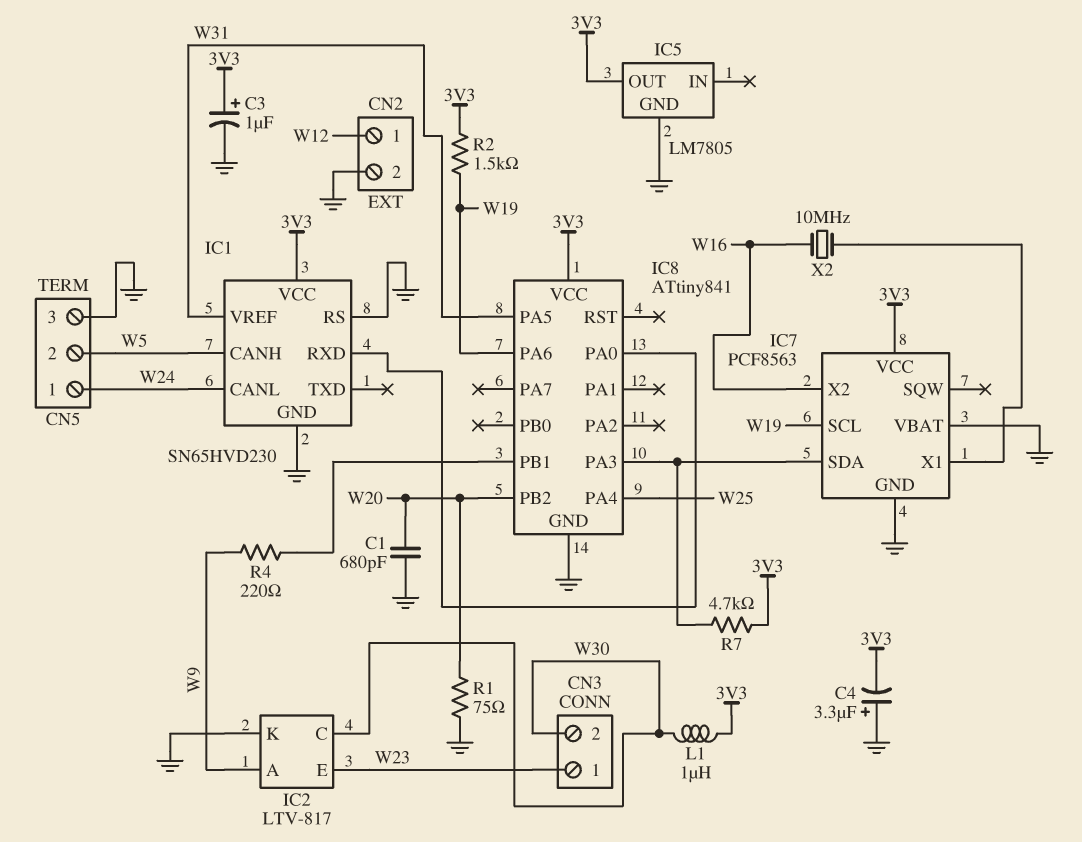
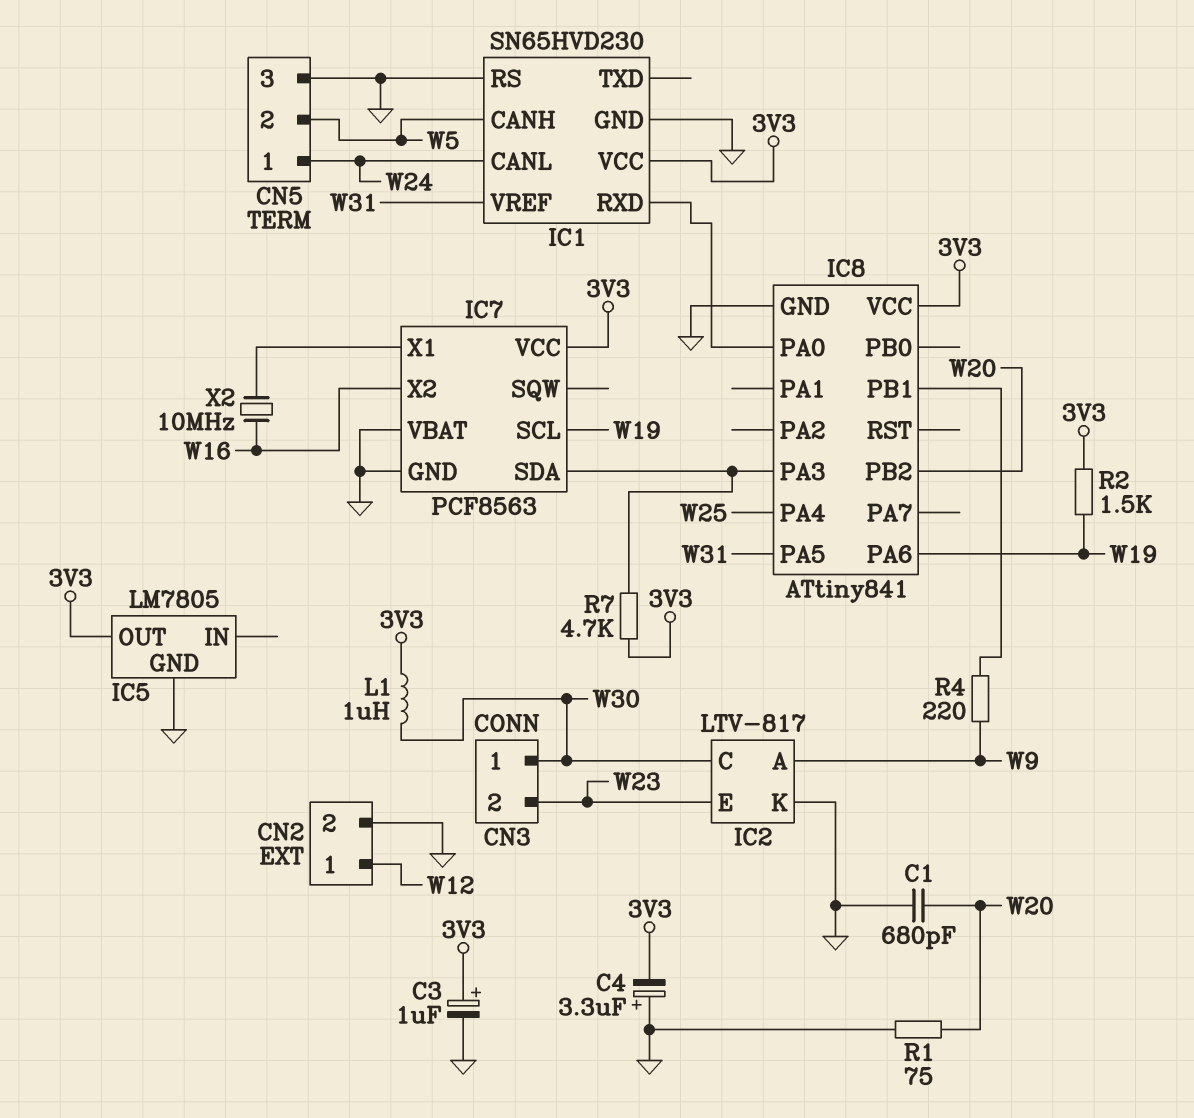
CN3 pin 1: W23 -> W30
CN3 pin 2: W30 -> W23

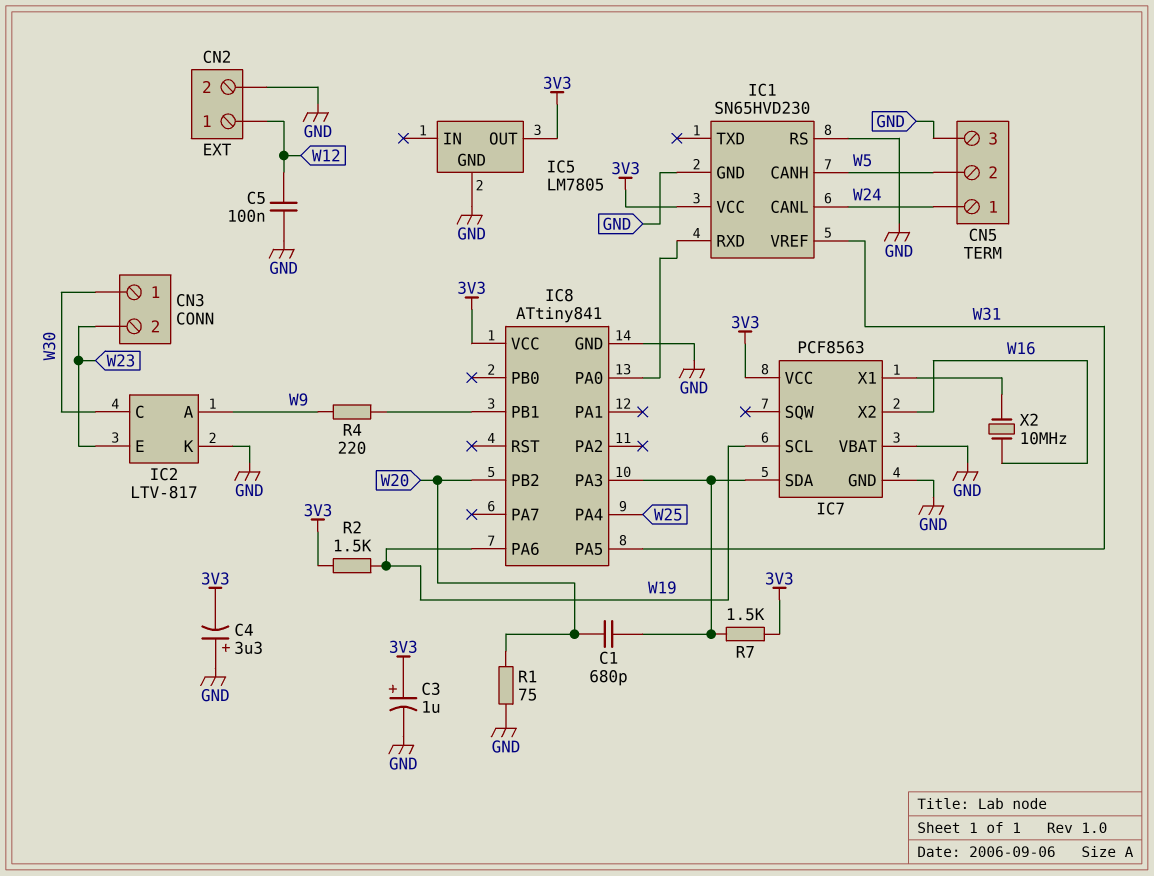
C1: 680pF (GND, W20) -> 680pF (IC7/SDA, W20)
C5: none -> 100nF (GND, W12)
L1: 1uH (3V3, W30) -> none
R7: 4.7k (3V3, IC7/SDA) -> 1.5k (3V3, IC7/SDA)

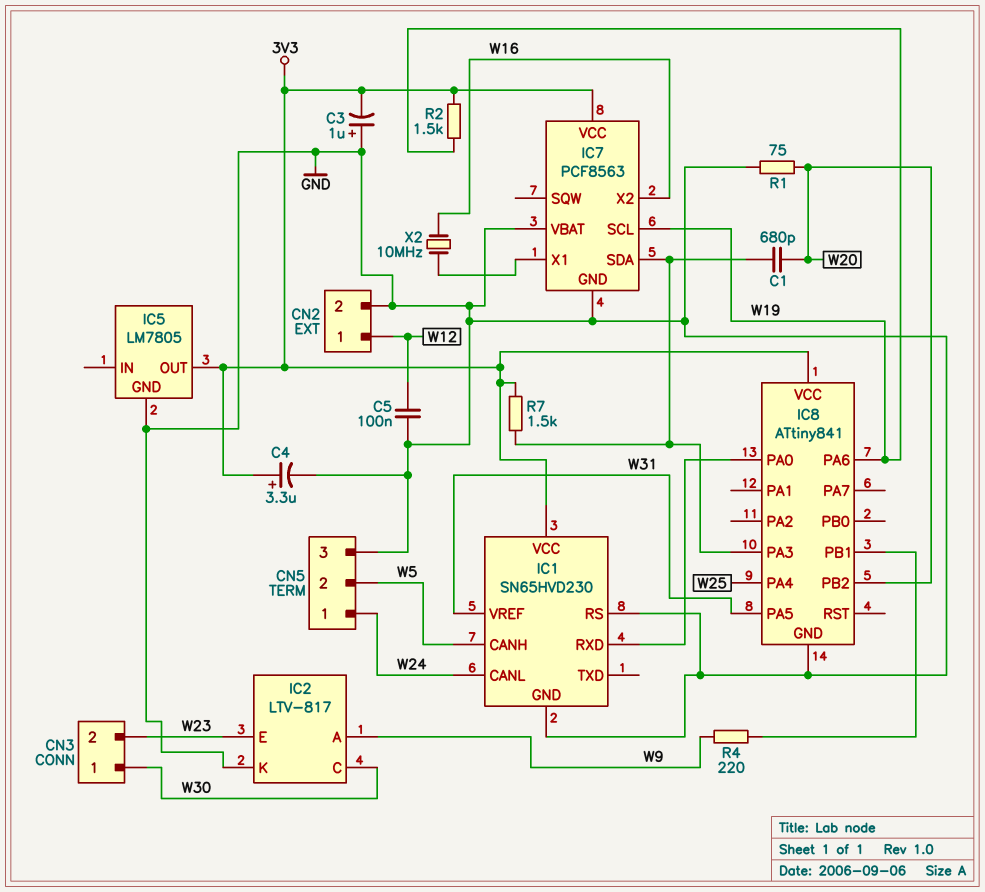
C3: 1uF (plus 3V3, minus GND) -> 1uF (plus GND, minus 3V3)
C4: 3.3uF (plus GND, minus 3V3) -> 3.3uF (plus 3V3, minus GND)

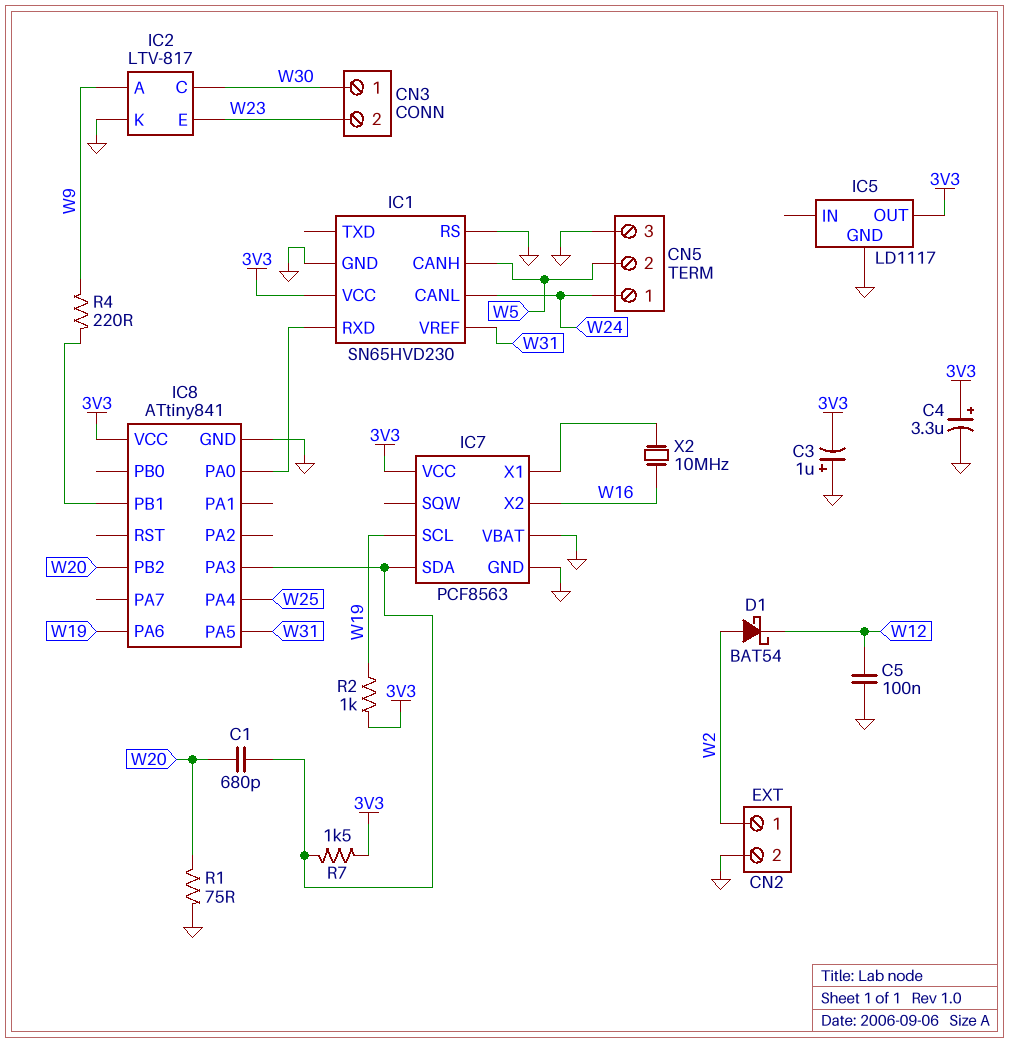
CN2 pin 1: W12 -> W2
D1: none -> schottky BAT54 (A W2, K W12)
IC5: LM7805 -> LD1117
R2: 1.5k (3V3, W19) -> 1k (3V3, W19)

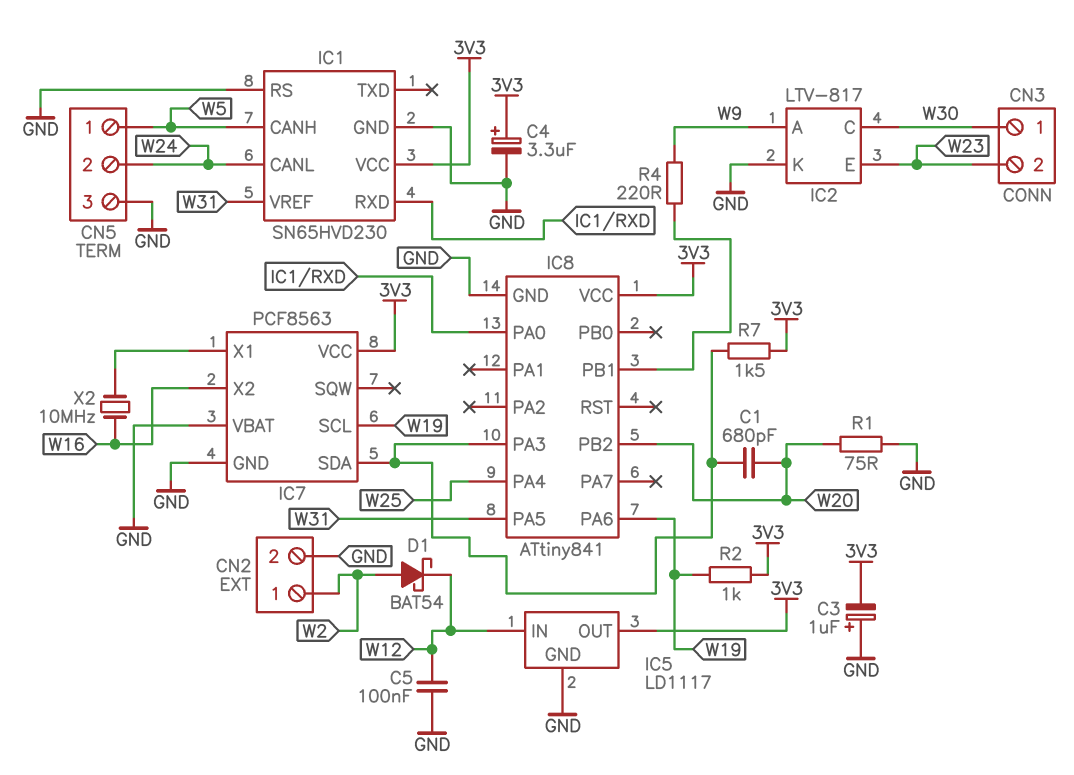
CN5 pin 1: W24 -> W5
CN5 pin 2: W5 -> W24
IC5 pin IN: none -> W12

